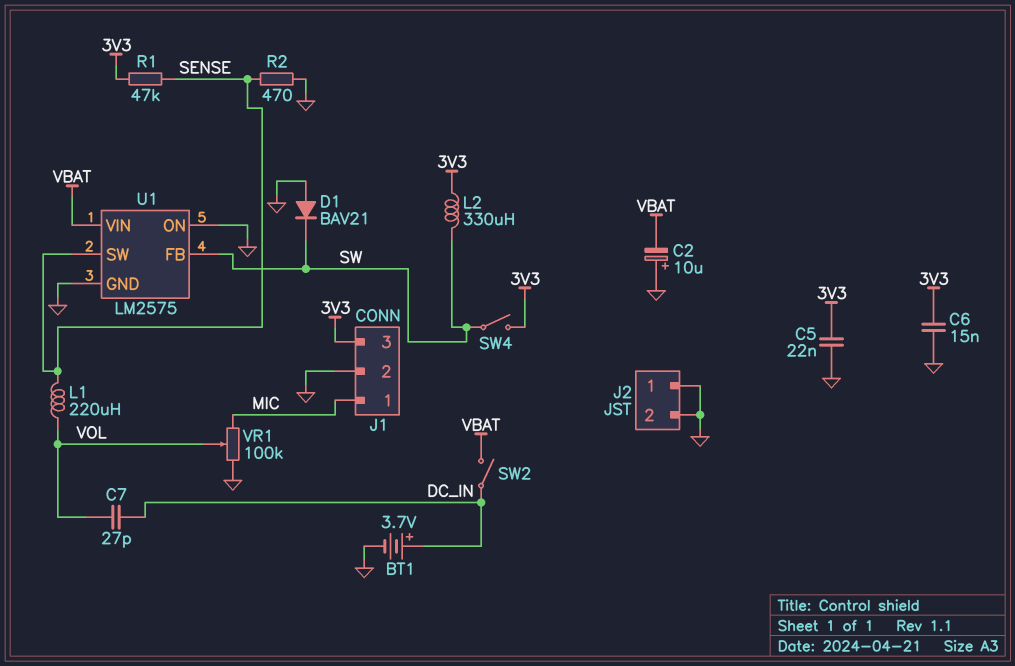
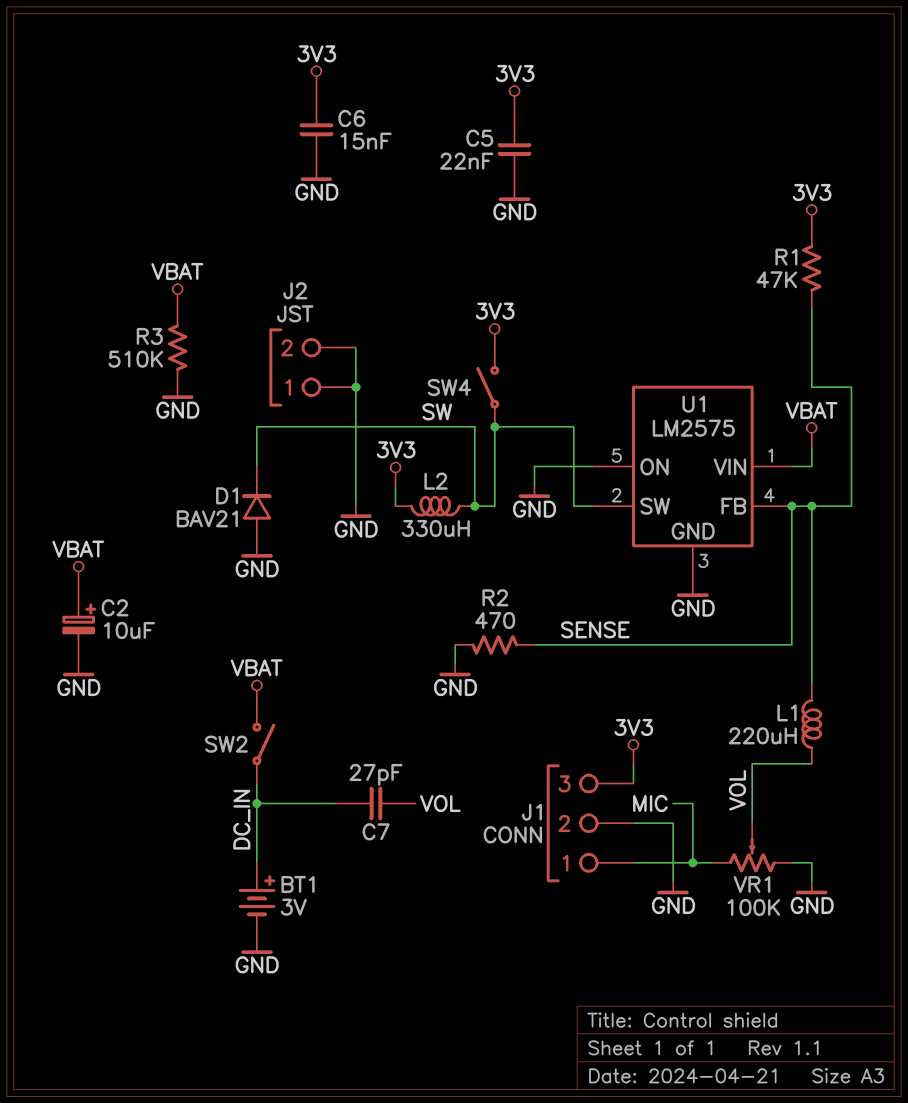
BT1: 3.7V (plus DC_IN, minus GND) -> 3V (plus DC_IN, minus GND)
C2: 10uF (plus GND, minus VBAT) -> 10uF (plus VBAT, minus GND)
R3: none -> 510k (GND, VBAT)
U1 pin FB: SW -> SENSE
U1 pin SW: SENSE -> SW

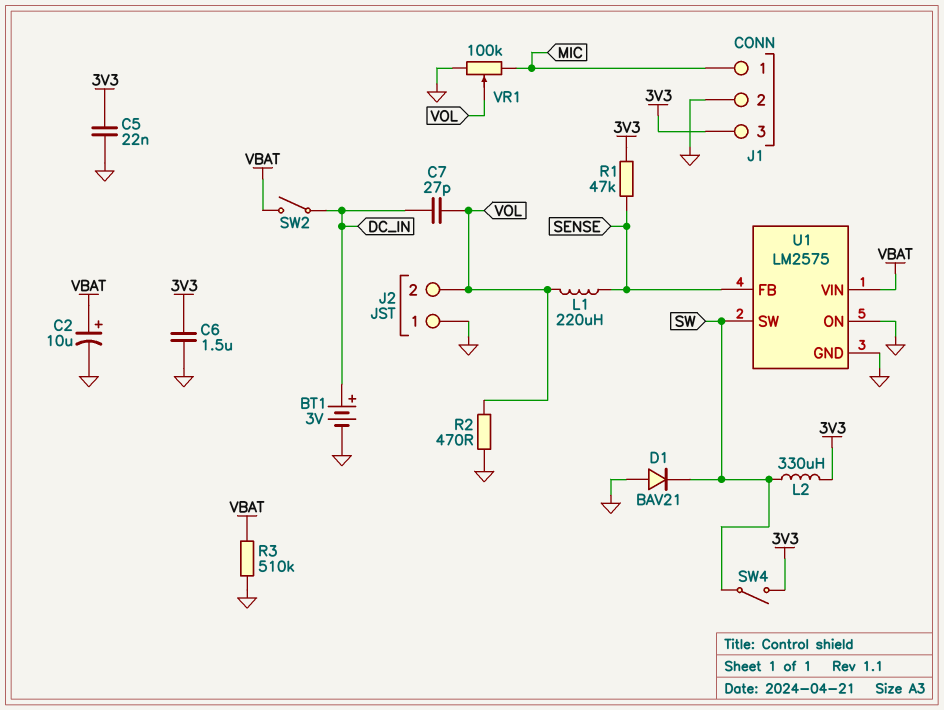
C6: 15nF (3V3, GND) -> 1.5uF (3V3, GND)
J2 pin 2: GND -> VOL
R2: 470 (GND, SENSE) -> 470 (GND, VOL)

